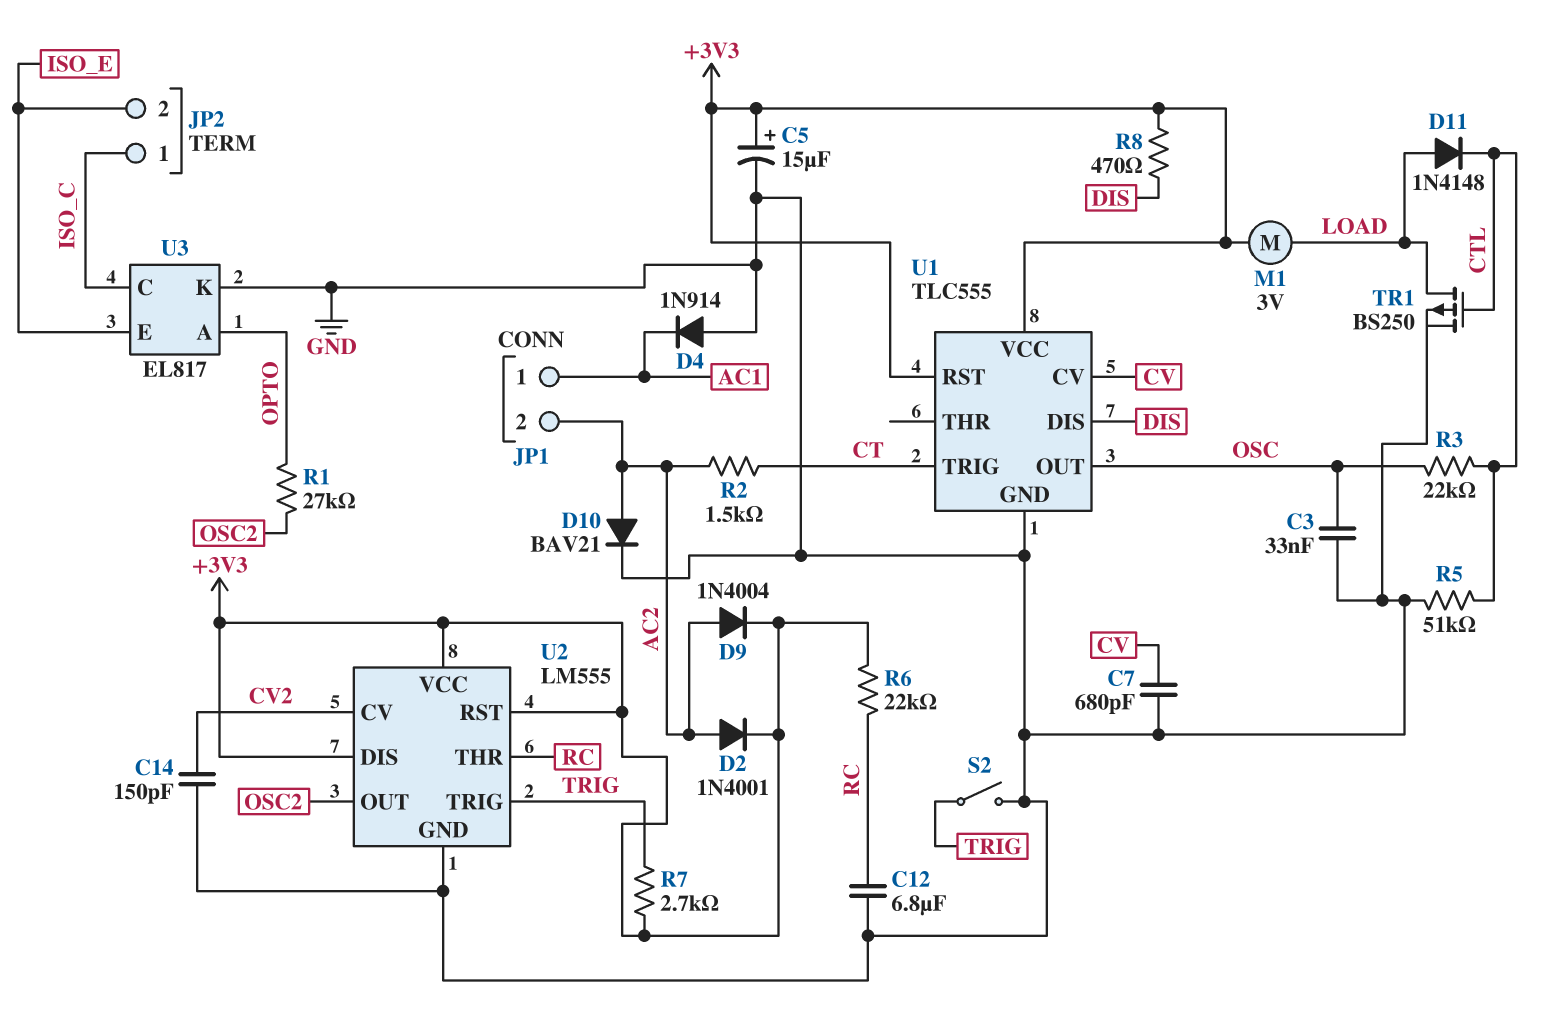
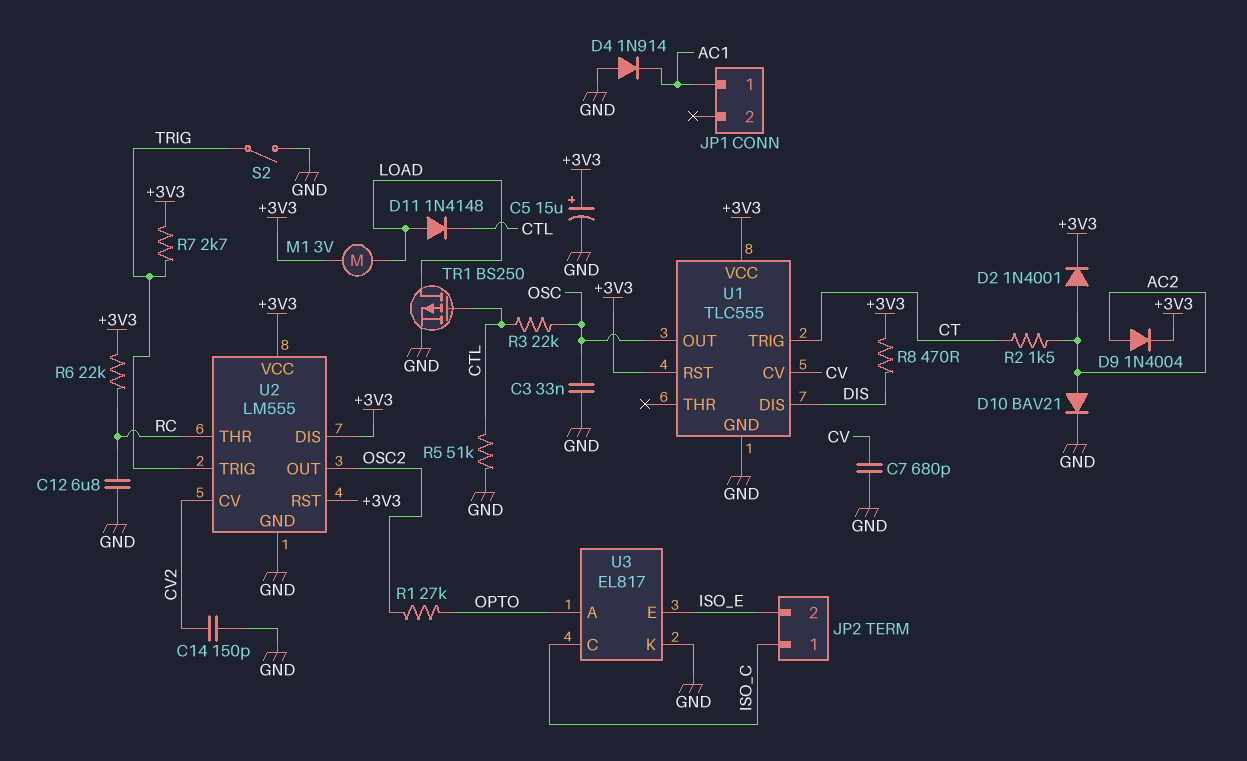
JP1 pin 2: AC2 -> none

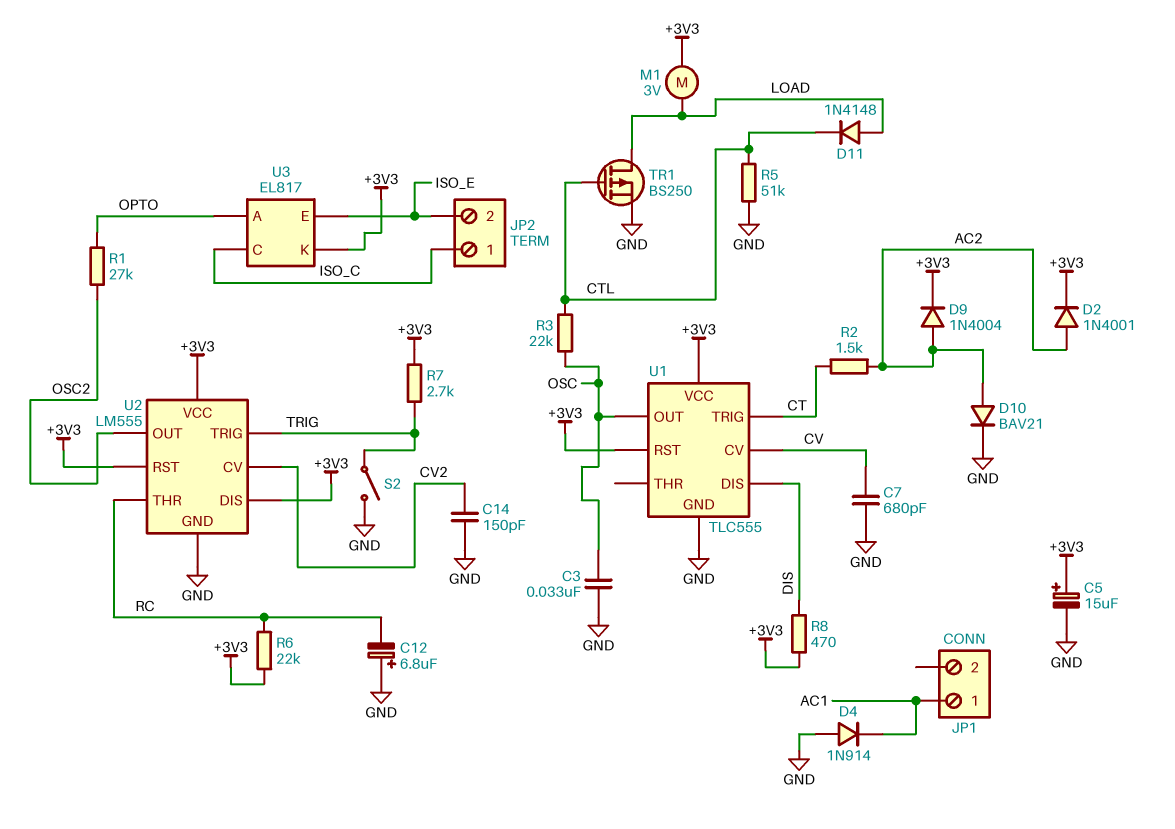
C12: 6.8uF (GND, RC) -> 6.8uF (plus GND, minus RC)
U3 pin K: GND -> +3V3

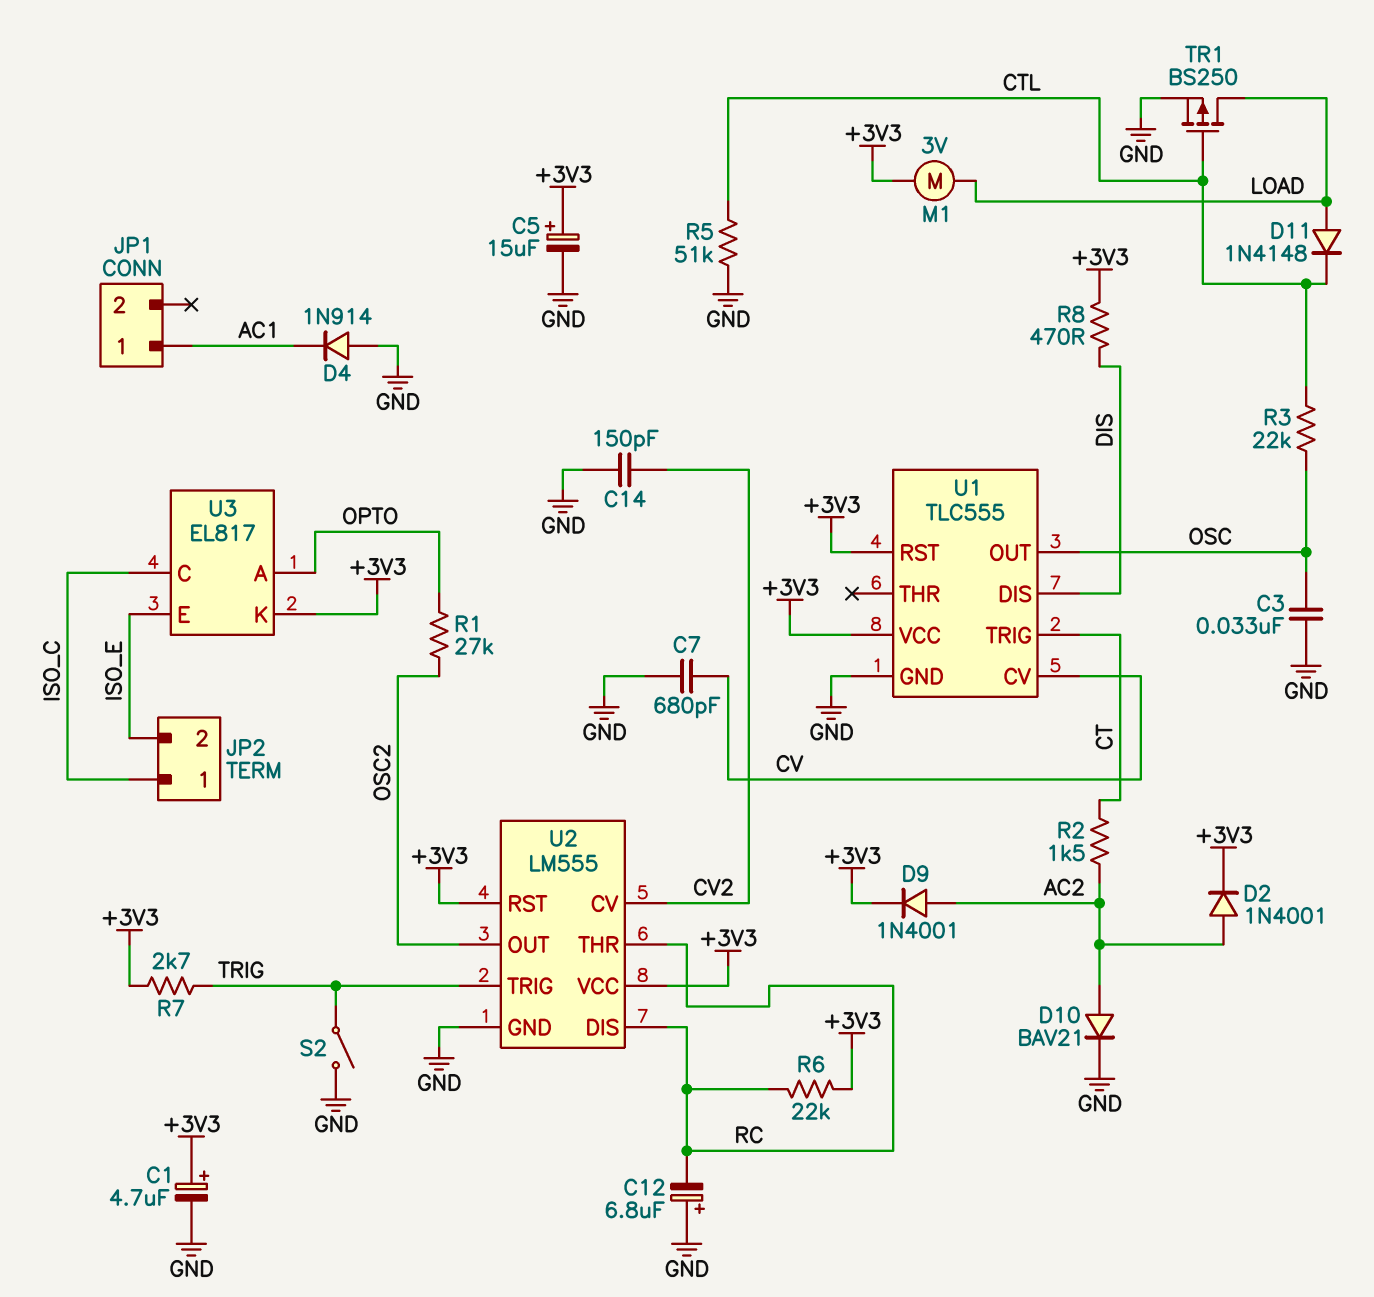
C1: none -> 4.7uF (plus +3V3, minus GND)
D9: diode 1N4004 (A AC2, K +3V3) -> diode 1N4001 (A AC2, K +3V3)
U2 pin DIS: +3V3 -> RC

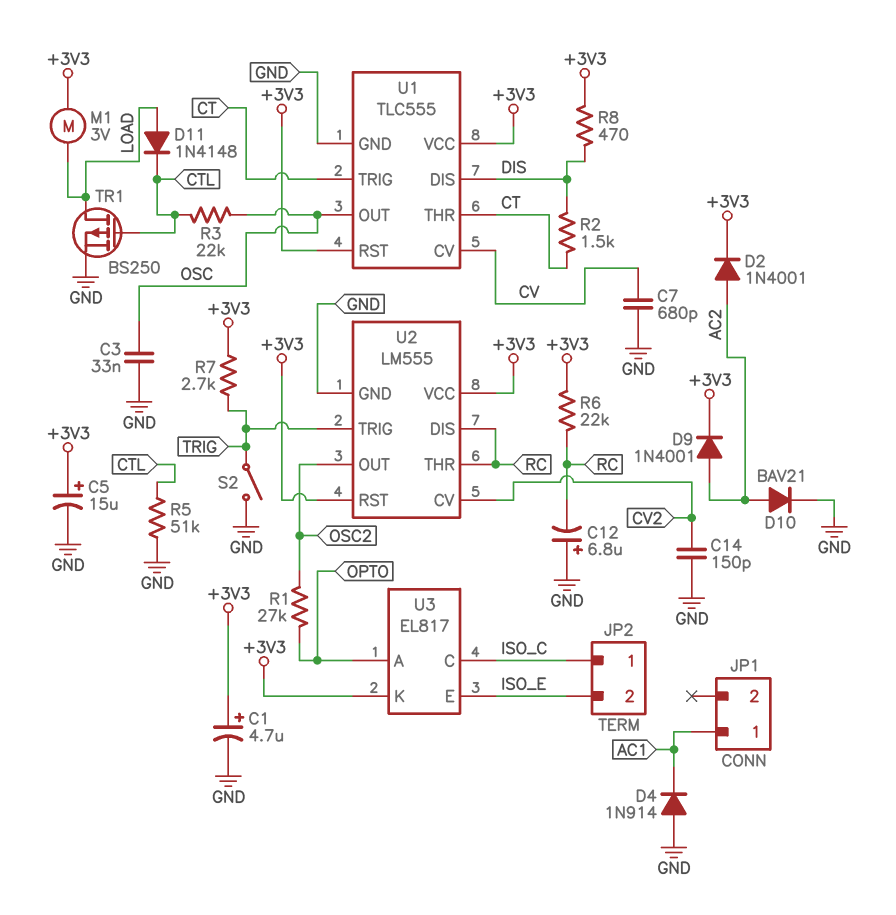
R2: 1.5k (AC2, CT) -> 1.5k (CT, DIS)
U1 pin THR: none -> CT

